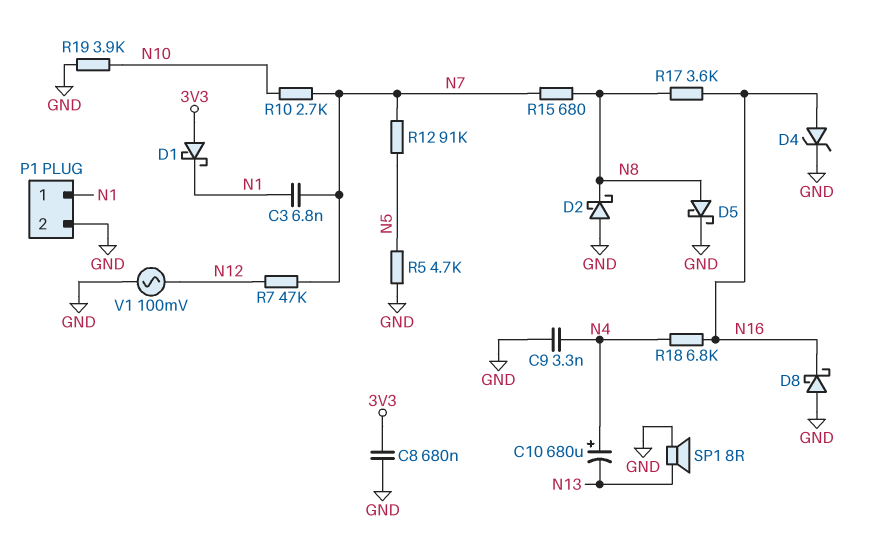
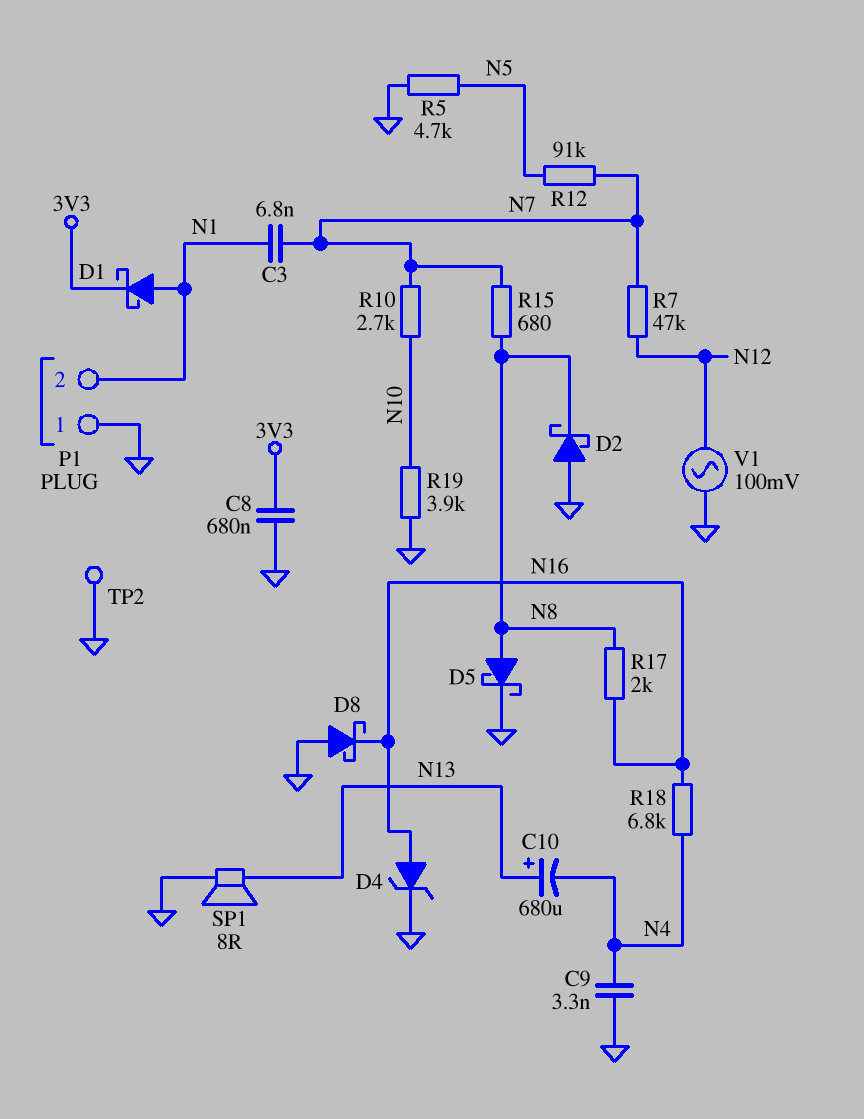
C10: 680uF (plus N4, minus N13) -> 680uF (plus N13, minus N4)
D1: schottky (A 3V3, K N1) -> schottky (A N1, K 3V3)
P1 pin 1: N1 -> GND
P1 pin 2: GND -> N1
R17: 3.6k (N8, N16) -> 2k (N8, N16)
TP2: none -> test point (GND)

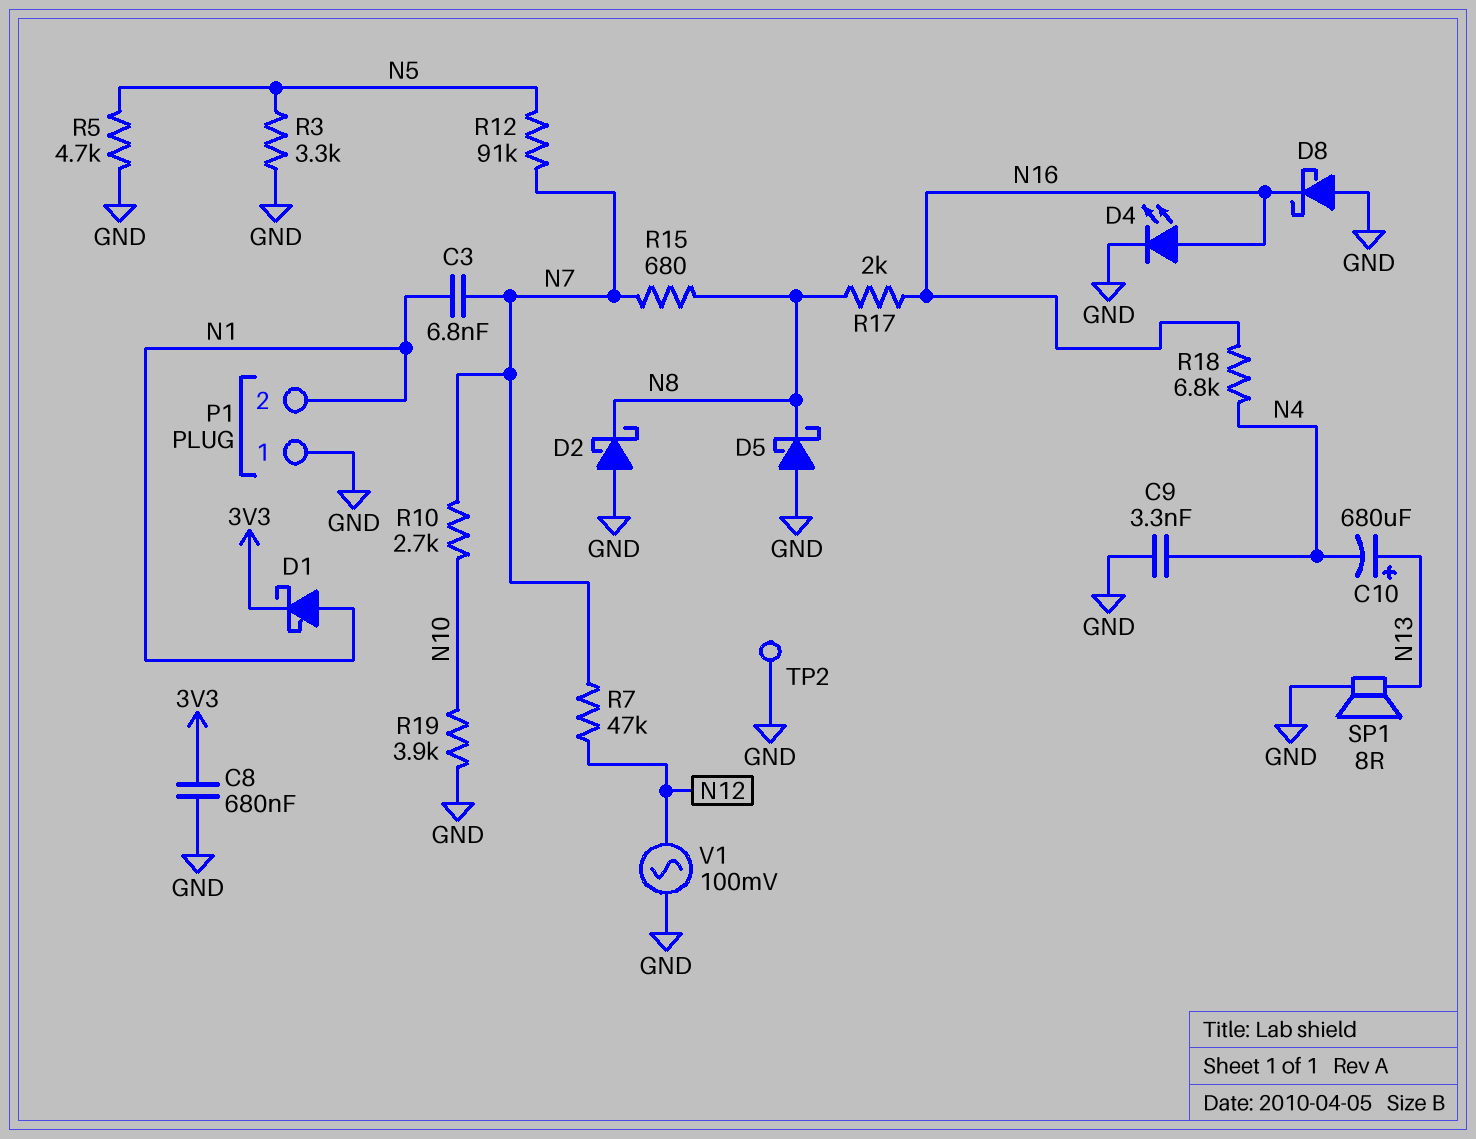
D4: zener (A N16, K GND) -> LED (A N16, K GND)
D5: schottky (A N8, K GND) -> schottky (A GND, K N8)
R3: none -> 3.3k (GND, N5)

